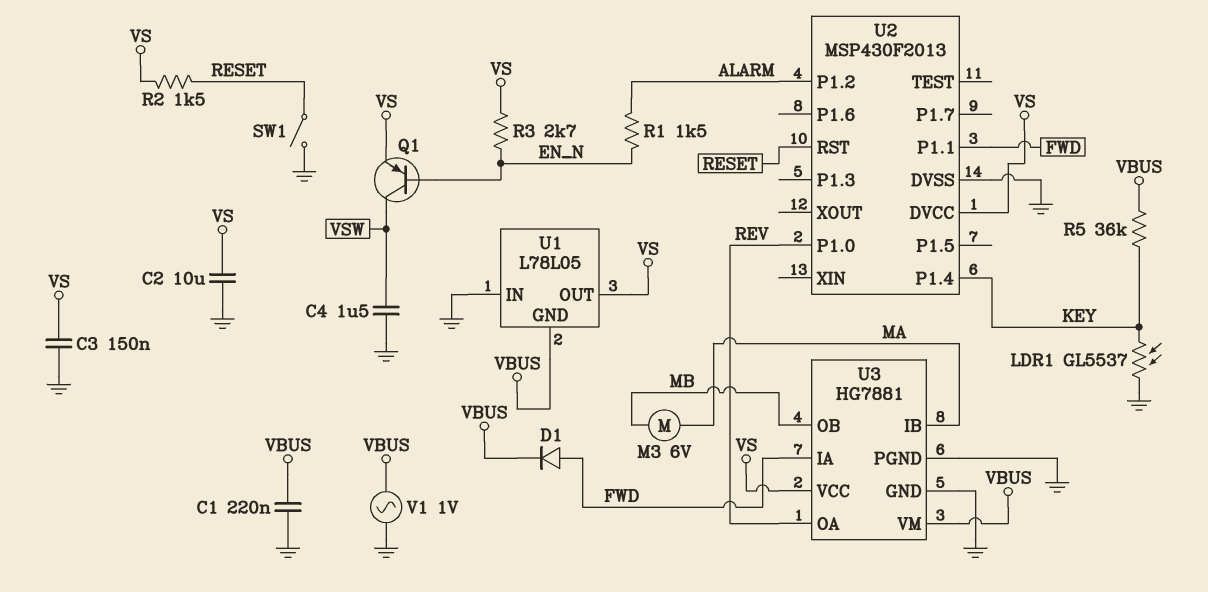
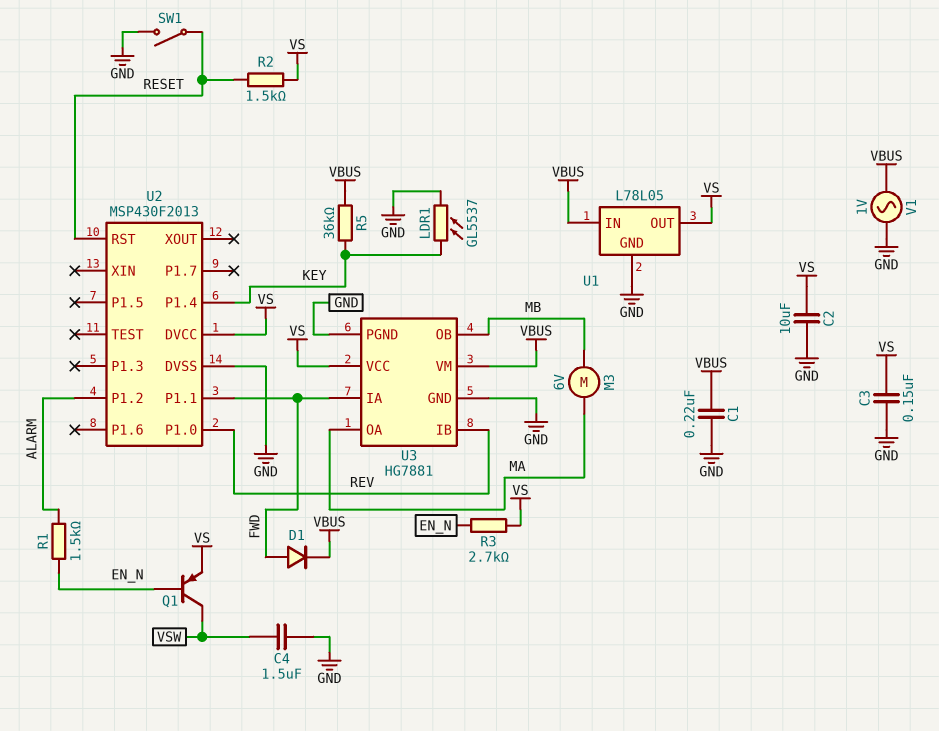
U1 pin GND: VBUS -> GND
U1 pin IN: GND -> VBUS
U3 pin IB: MA -> REV
U3 pin OA: REV -> MA

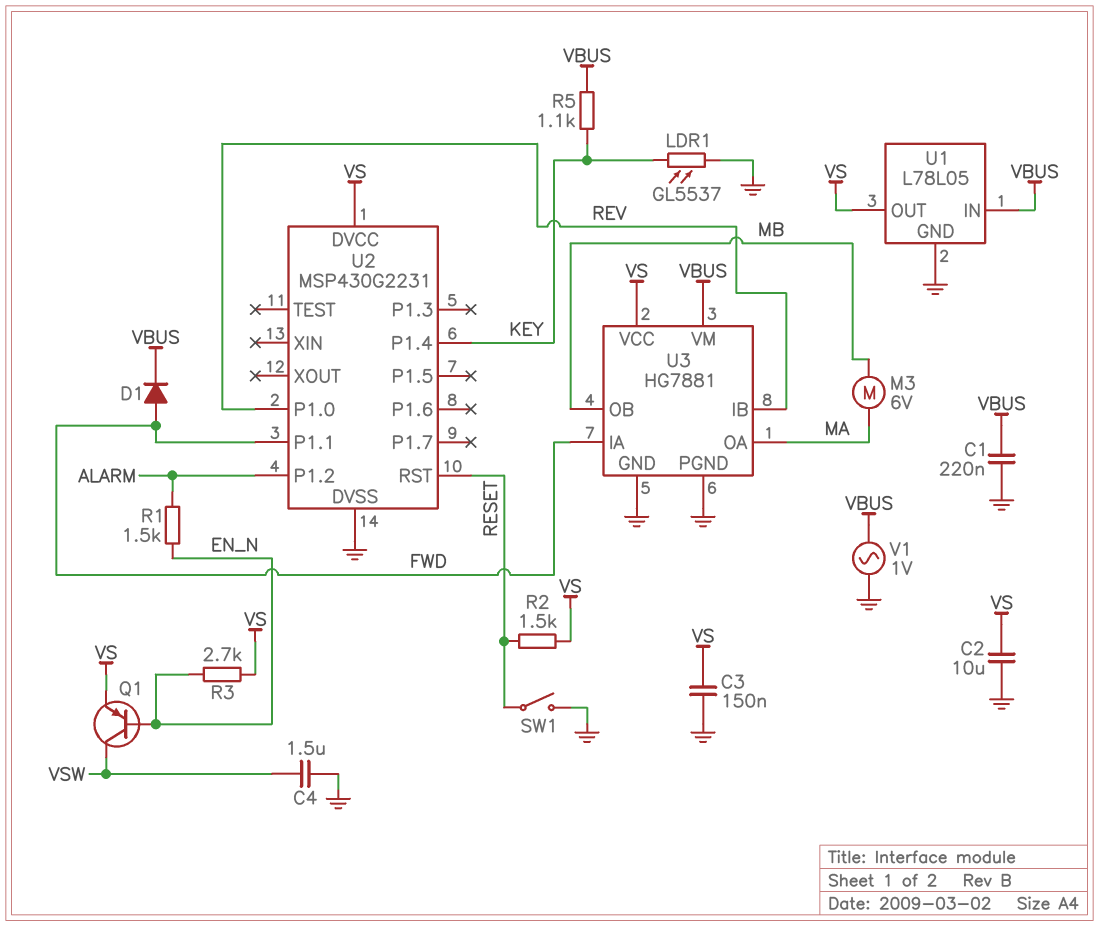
R5: 36k (KEY, VBUS) -> 1.1k (KEY, VBUS)
U2: MSP430F2013 -> MSP430G2231

